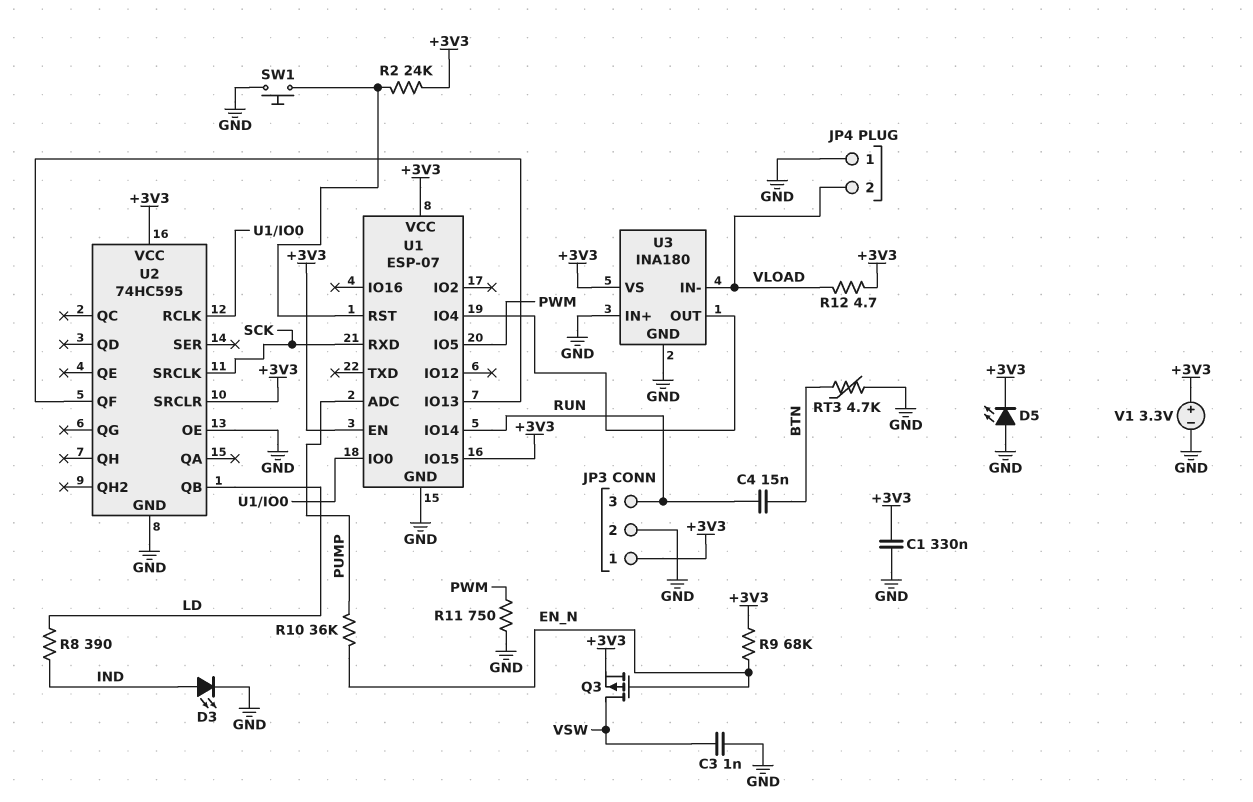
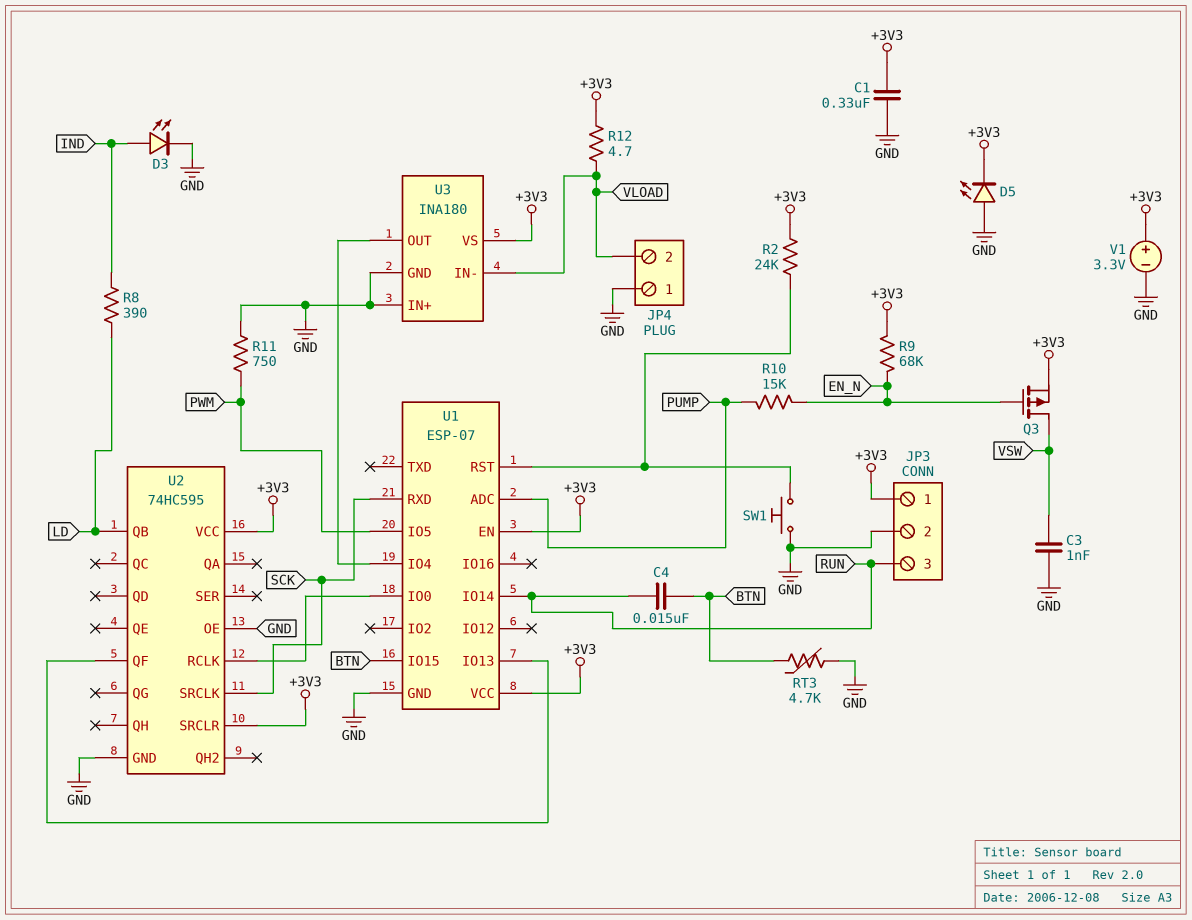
R10: 36k (EN_N, PUMP) -> 15k (EN_N, PUMP)
U1 pin IO15: +3V3 -> BTN

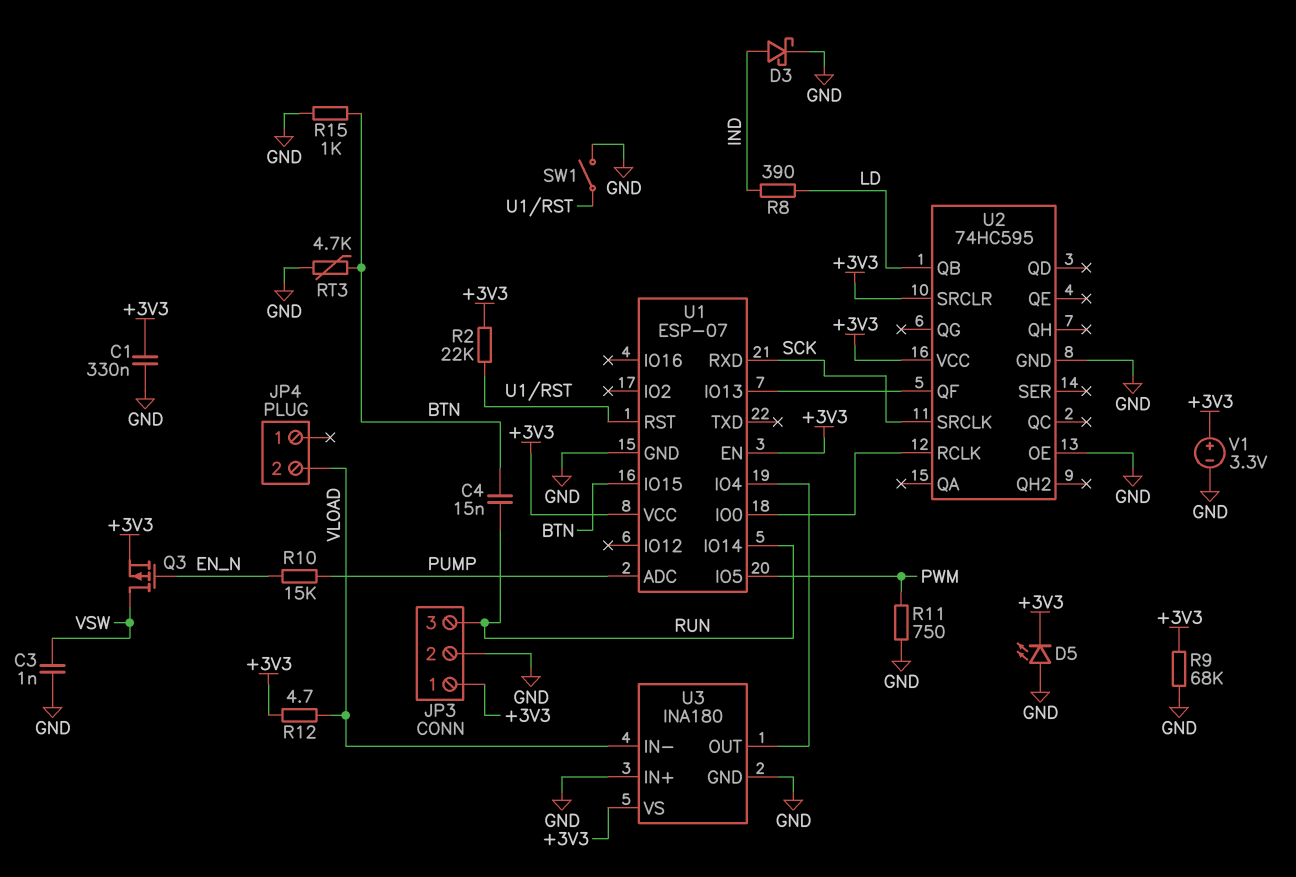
D3: LED (A IND, K GND) -> schottky (A IND, K GND)
JP4 pin 1: GND -> none
R2: 24k (+3V3, U1/RST) -> 22k (+3V3, U1/RST)
R9: 68k (+3V3, EN_N) -> 68k (+3V3, GND)
R15: none -> 1k (BTN, GND)
SW1: button (GND, U1/RST) -> switch (GND, U1/RST)

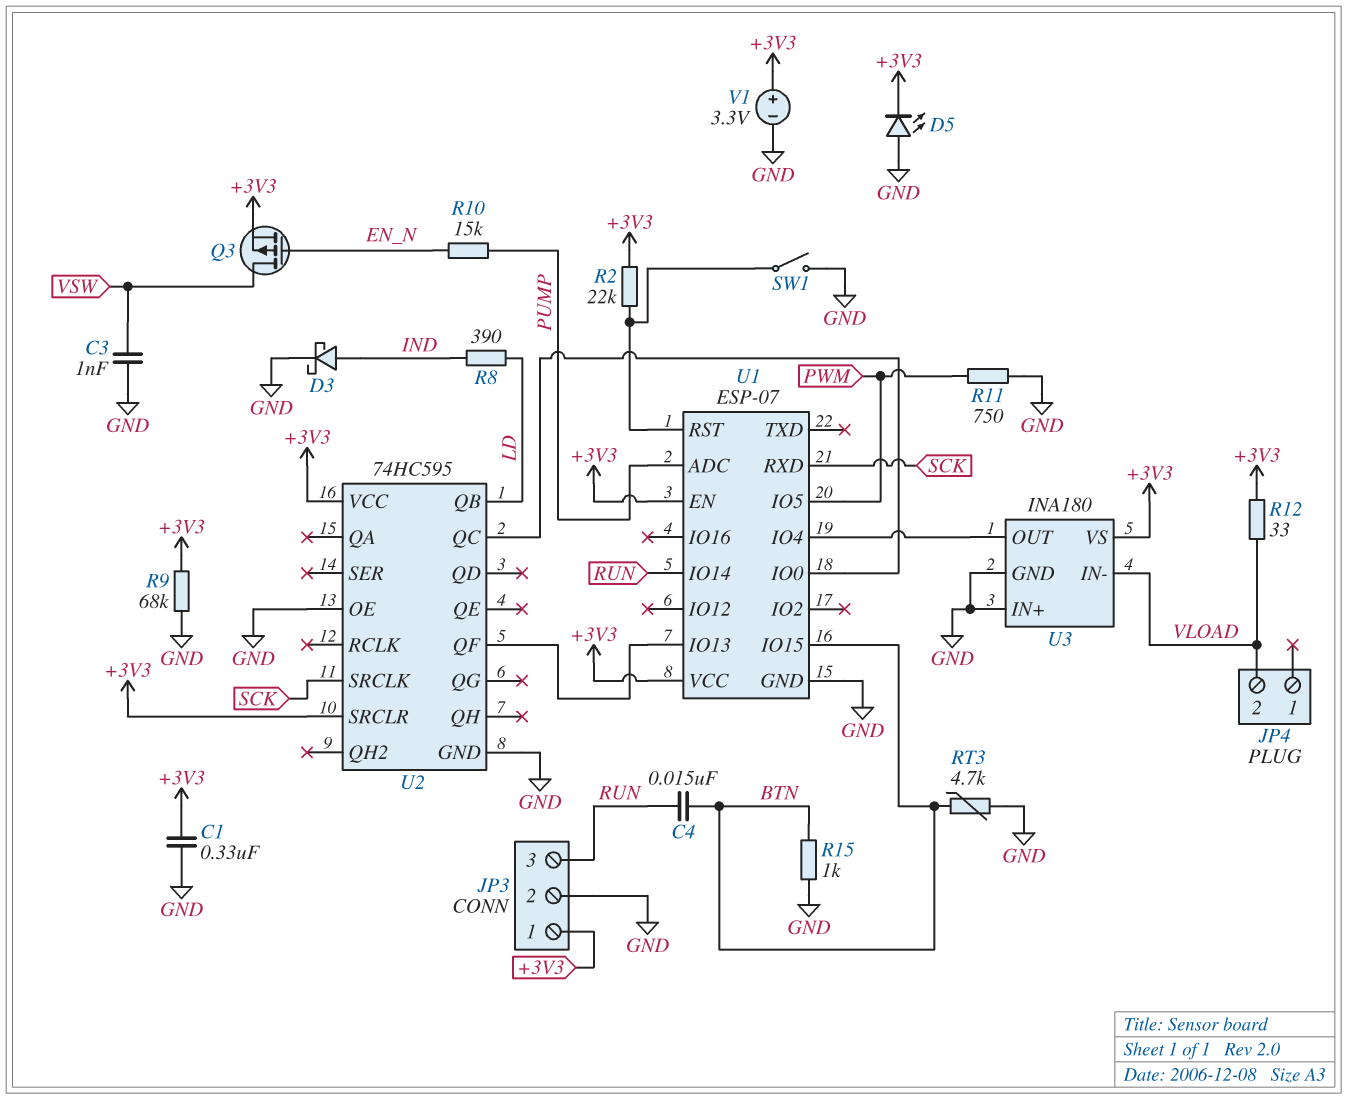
R12: 4.7 (+3V3, VLOAD) -> 33 (+3V3, VLOAD)
U2 pin QC: none -> U1/IO0
U2 pin RCLK: U1/IO0 -> none

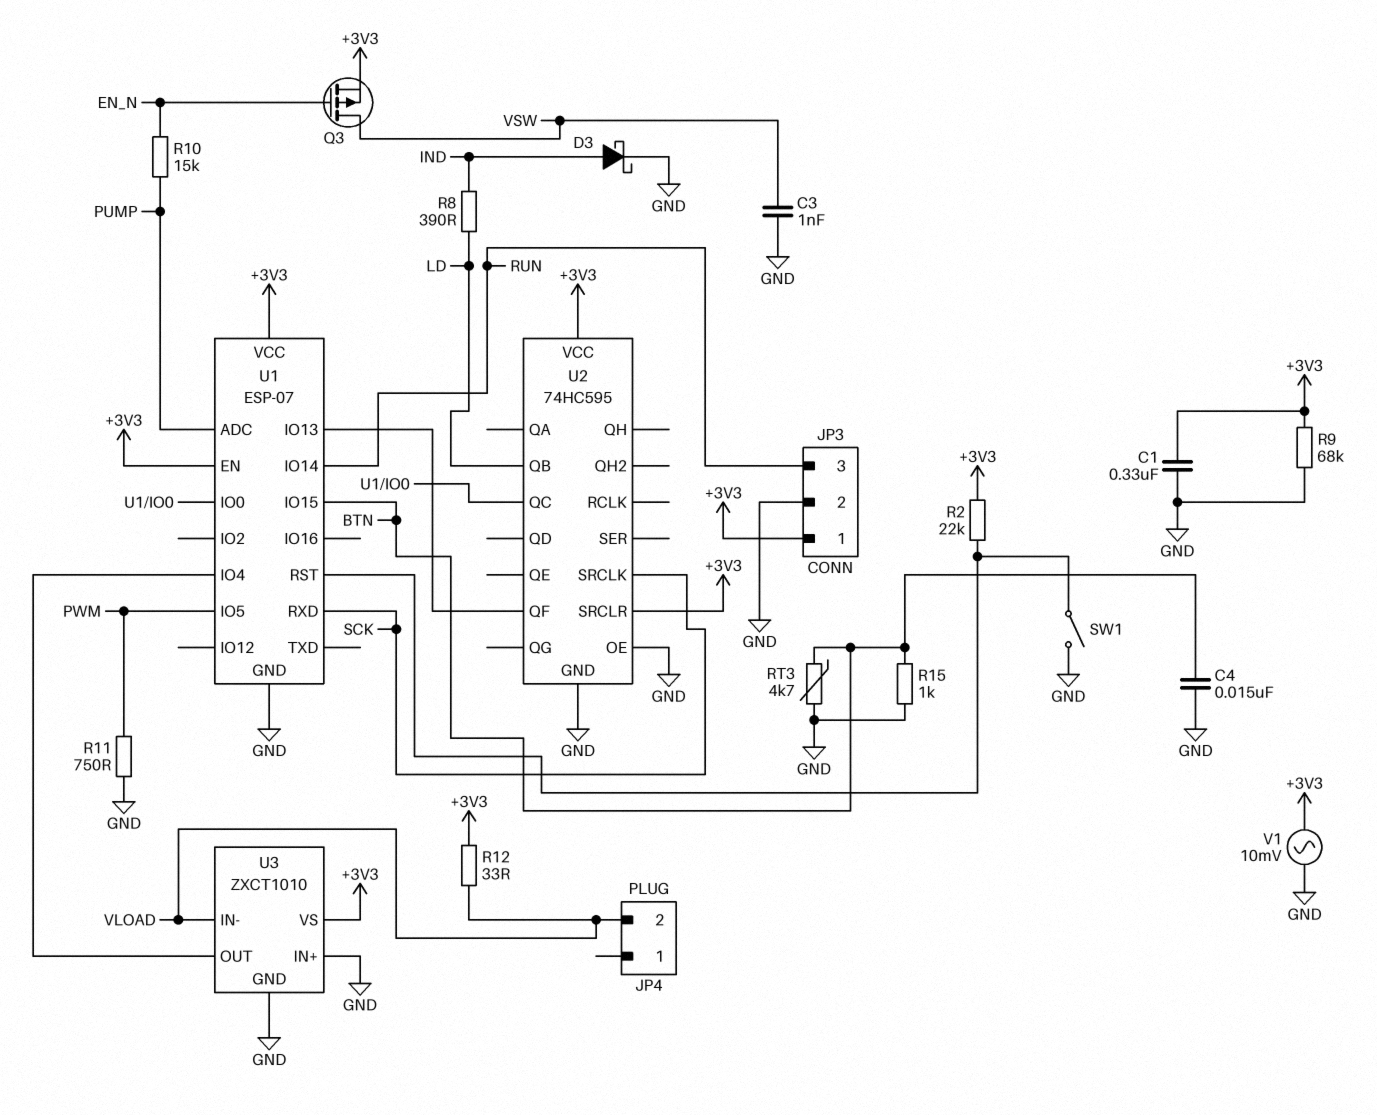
C4: 15nF (BTN, RUN) -> 15nF (BTN, GND)
D5: LED (A GND, K +3V3) -> none
U3: INA180 -> ZXCT1010
V1: 3.3V (plus +3V3, minus GND) -> AC 10mV (+3V3, GND)

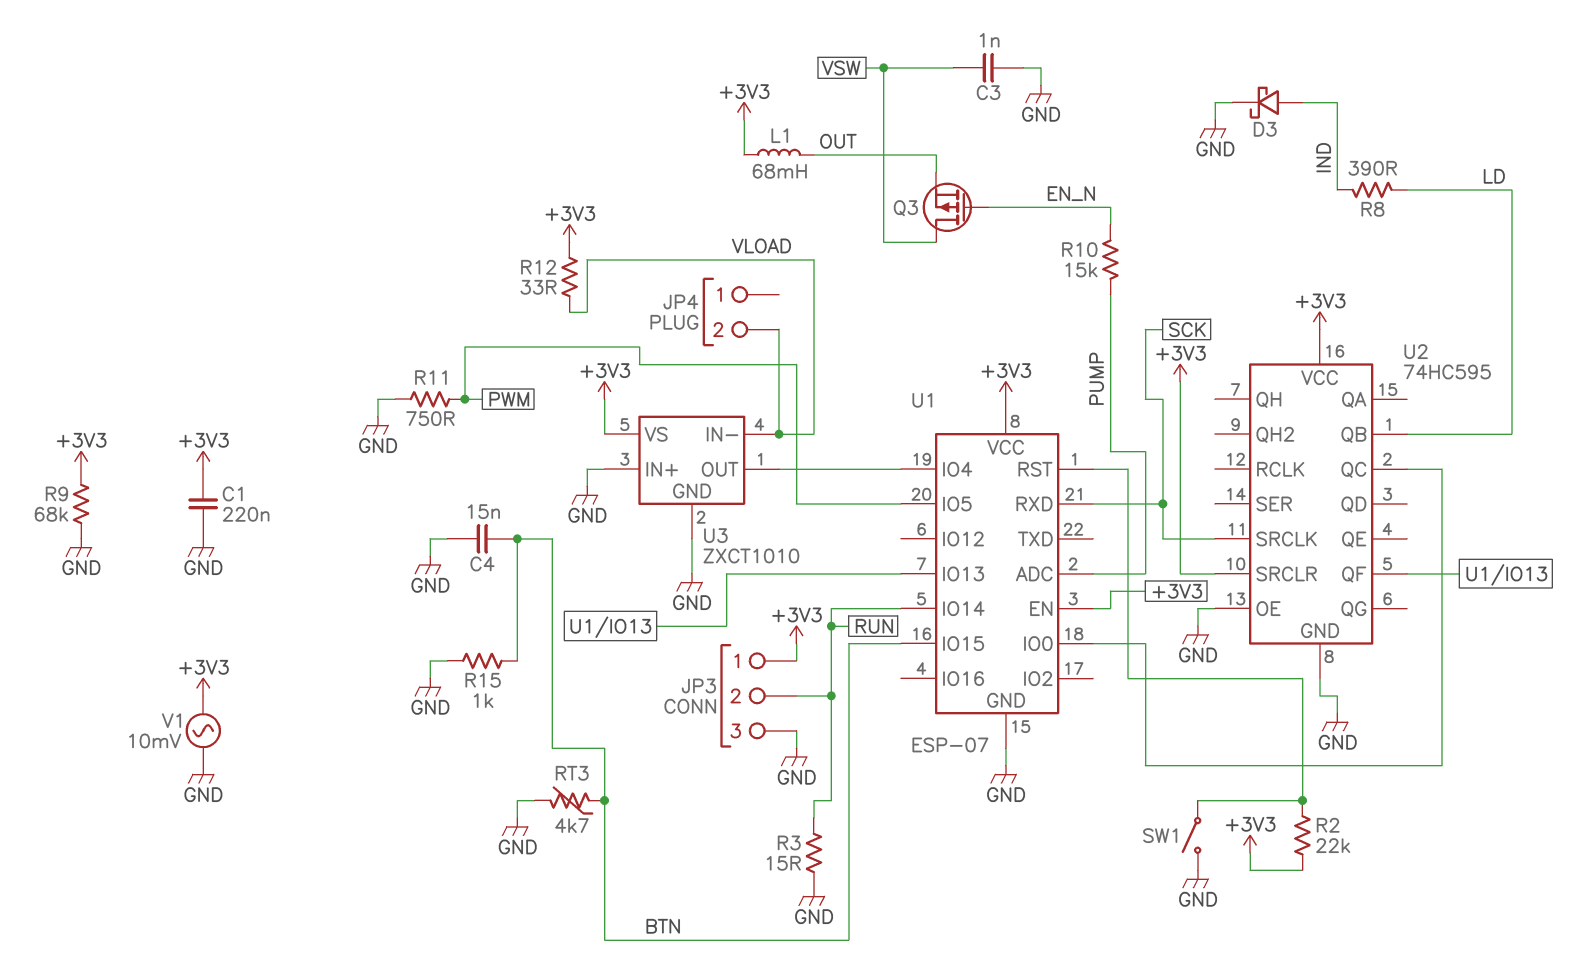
C1: 330nF (+3V3, GND) -> 220nF (+3V3, GND)
JP3 pin 2: GND -> RUN
JP3 pin 3: RUN -> GND
L1: none -> 68mH (+3V3, OUT)
Q3: PMOS (G EN_N, D VSW, S +3V3) -> PMOS (G EN_N, D VSW, S OUT)
R3: none -> 15 (GND, RUN)

